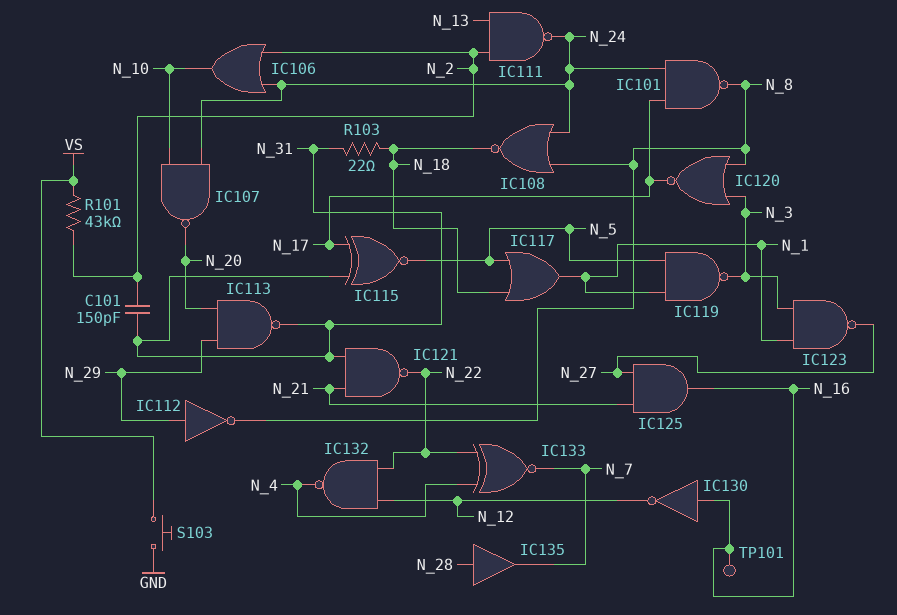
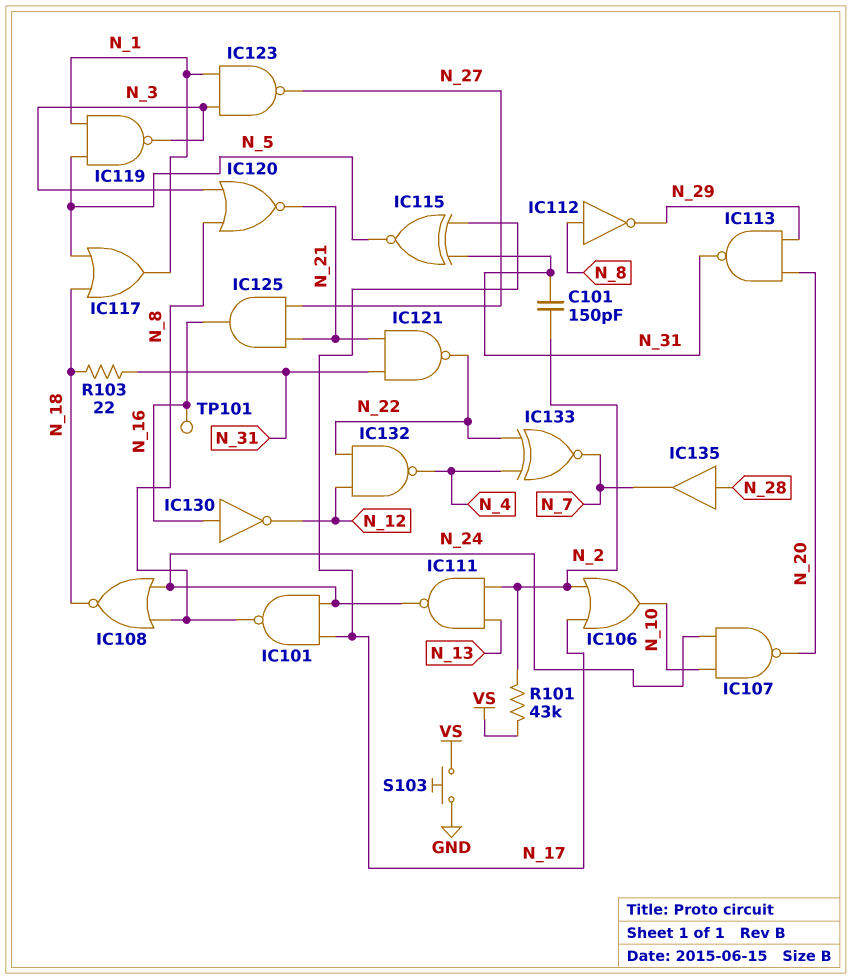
IC106: OR (in N_2, in N_24, out N_10) -> OR (in N_2, in N_17, out N_10)
IC112: NOT (in N_29, out N_8) -> NOT (in N_8, out N_29)
IC120: NOR (in N_3, in N_8, out N_17) -> NOR (in N_3, in N_8, out N_21)

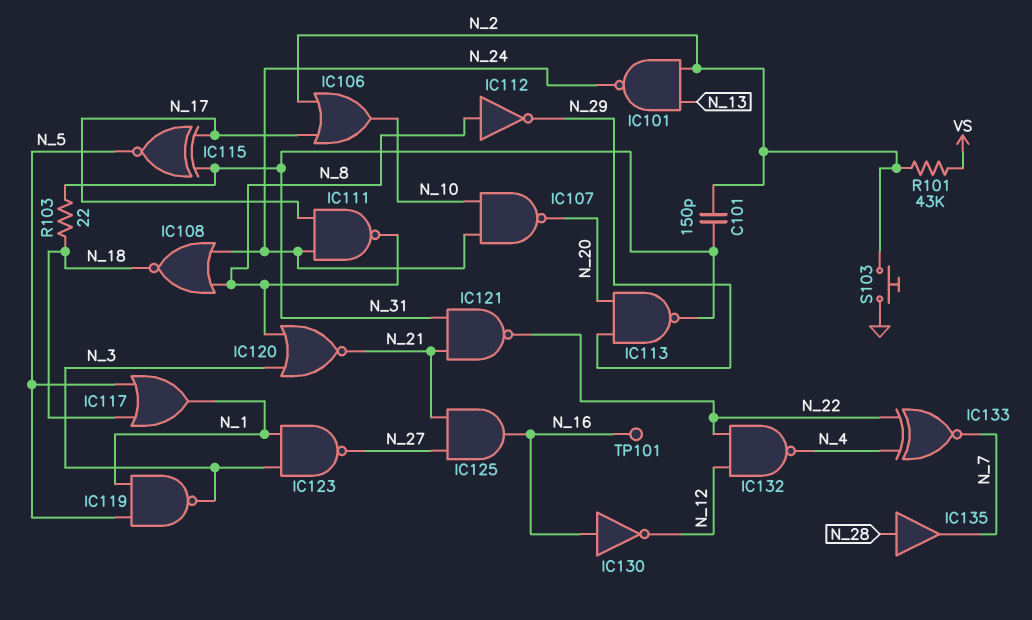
IC101: NAND (in N_17, in N_24, out N_8) -> NAND (in N_2, in N_13, out N_24)
IC111: NAND (in N_2, in N_13, out N_24) -> NAND (in N_17, in N_24, out N_8)
S103: button (GND, VS) -> button (GND, N_2)

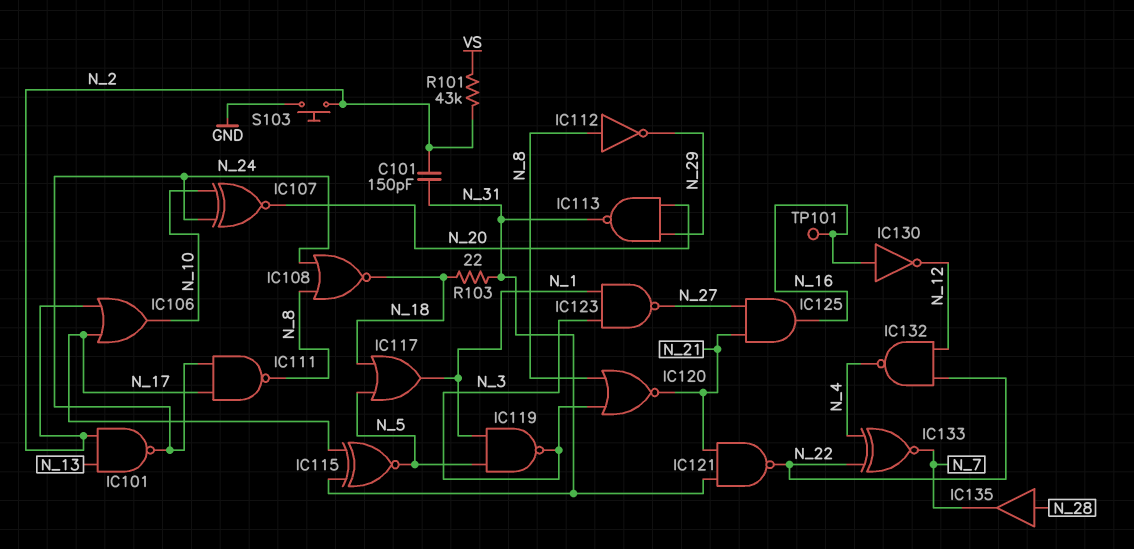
IC107: NAND (in N_10, in N_24, out N_20) -> XNOR (in N_10, in N_24, out N_20)

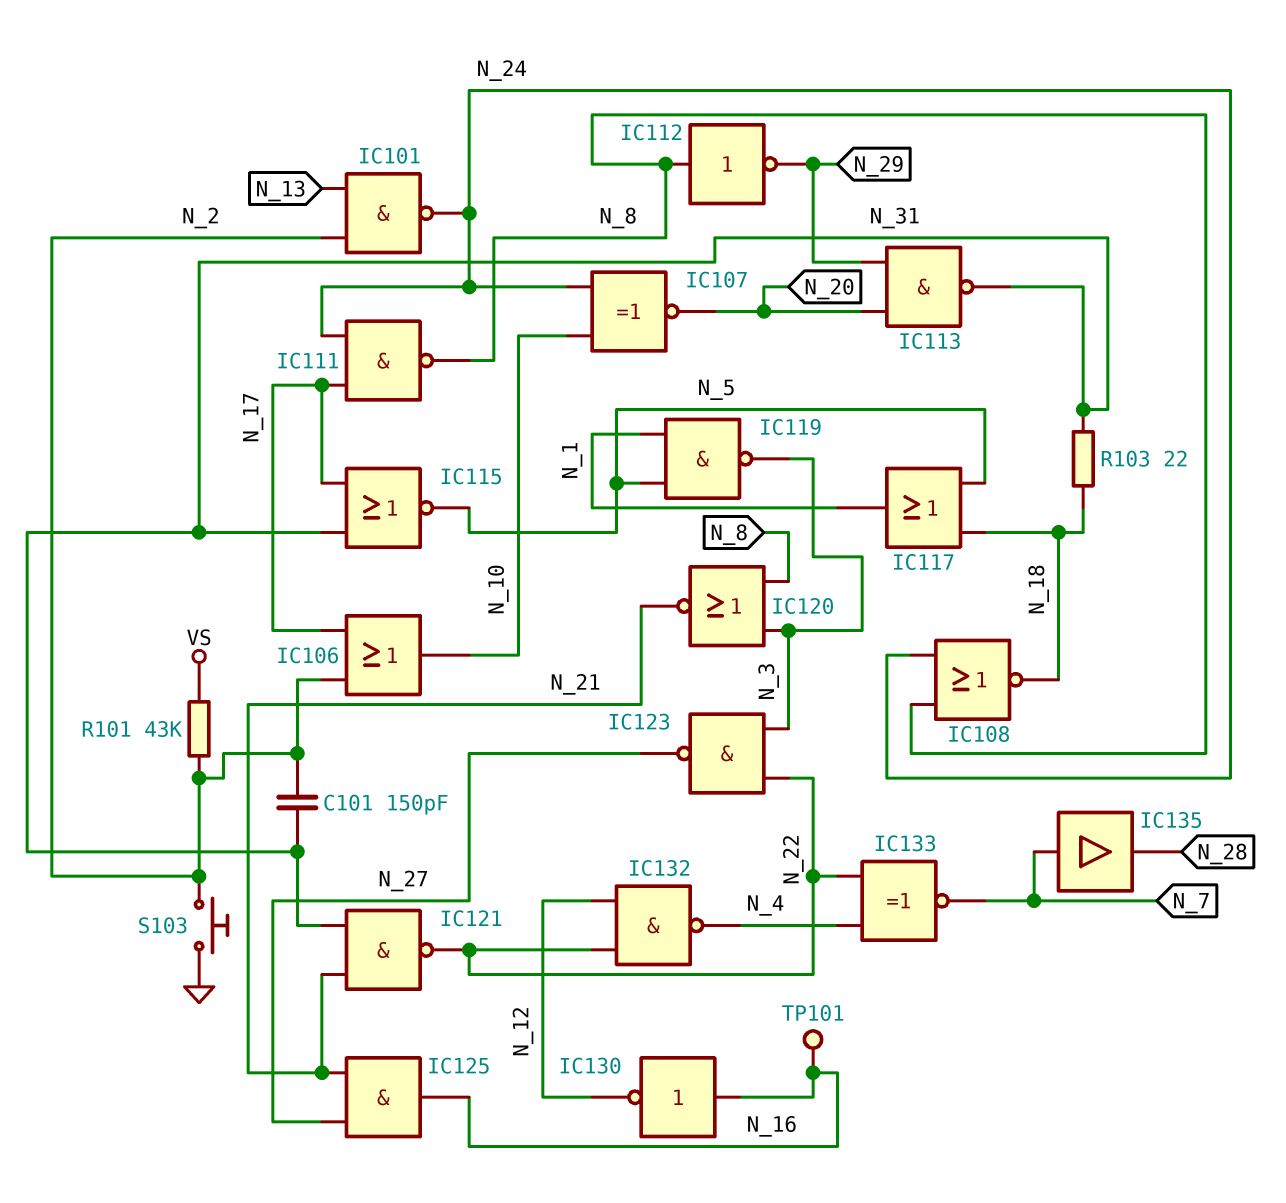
IC115: XNOR (in N_17, in N_31, out N_5) -> NOR (in N_17, in N_31, out N_5)
IC123: NAND (in N_1, in N_3, out N_27) -> NAND (in N_3, in N_22, out N_27)
IC135: buffer (in N_28, out N_7) -> buffer (in N_7, out N_28)

